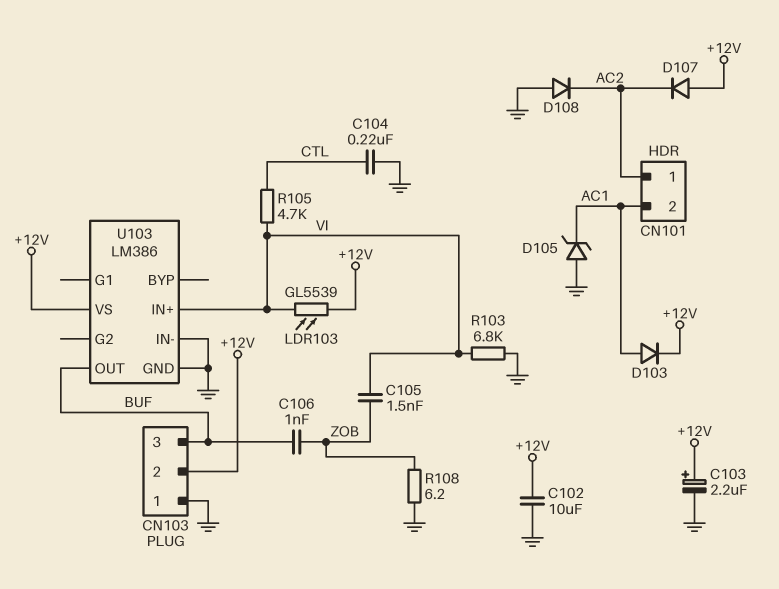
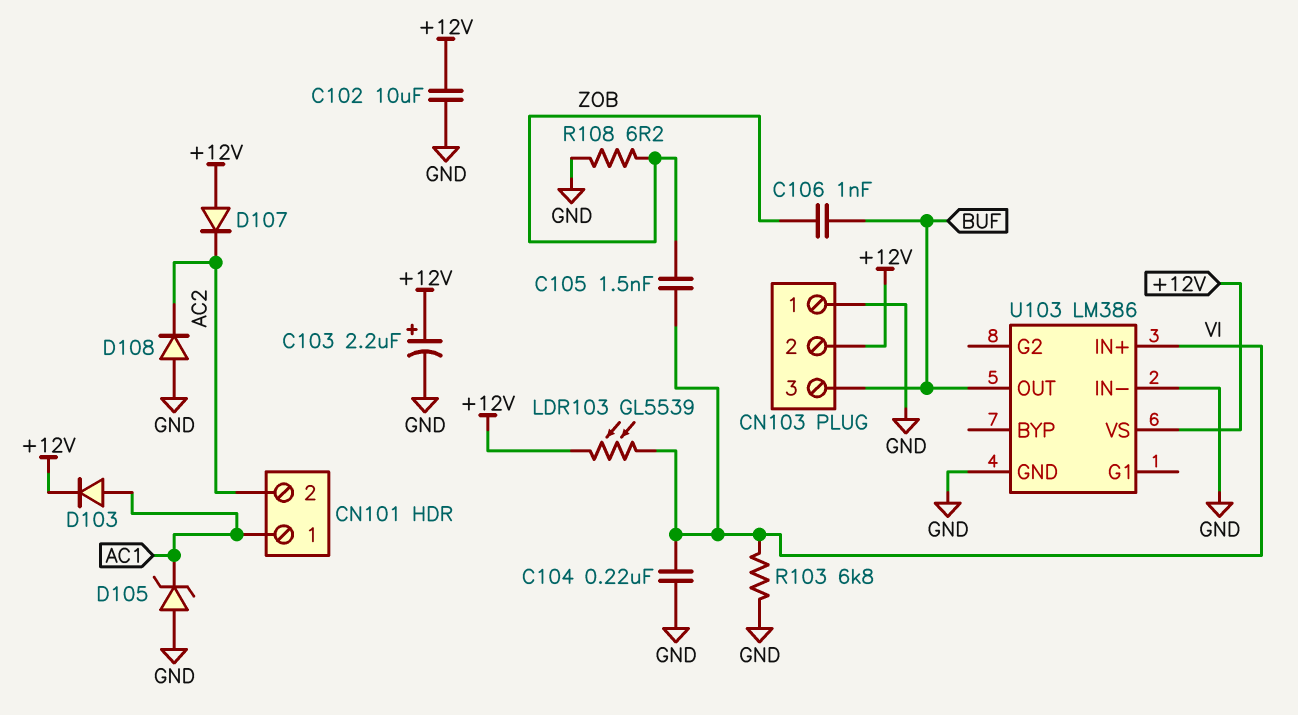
C104: 220nF (CTL, GND) -> 220nF (GND, VI)
CN101 pin 1: AC2 -> AC1
CN101 pin 2: AC1 -> AC2
R105: 4.7k (CTL, VI) -> none

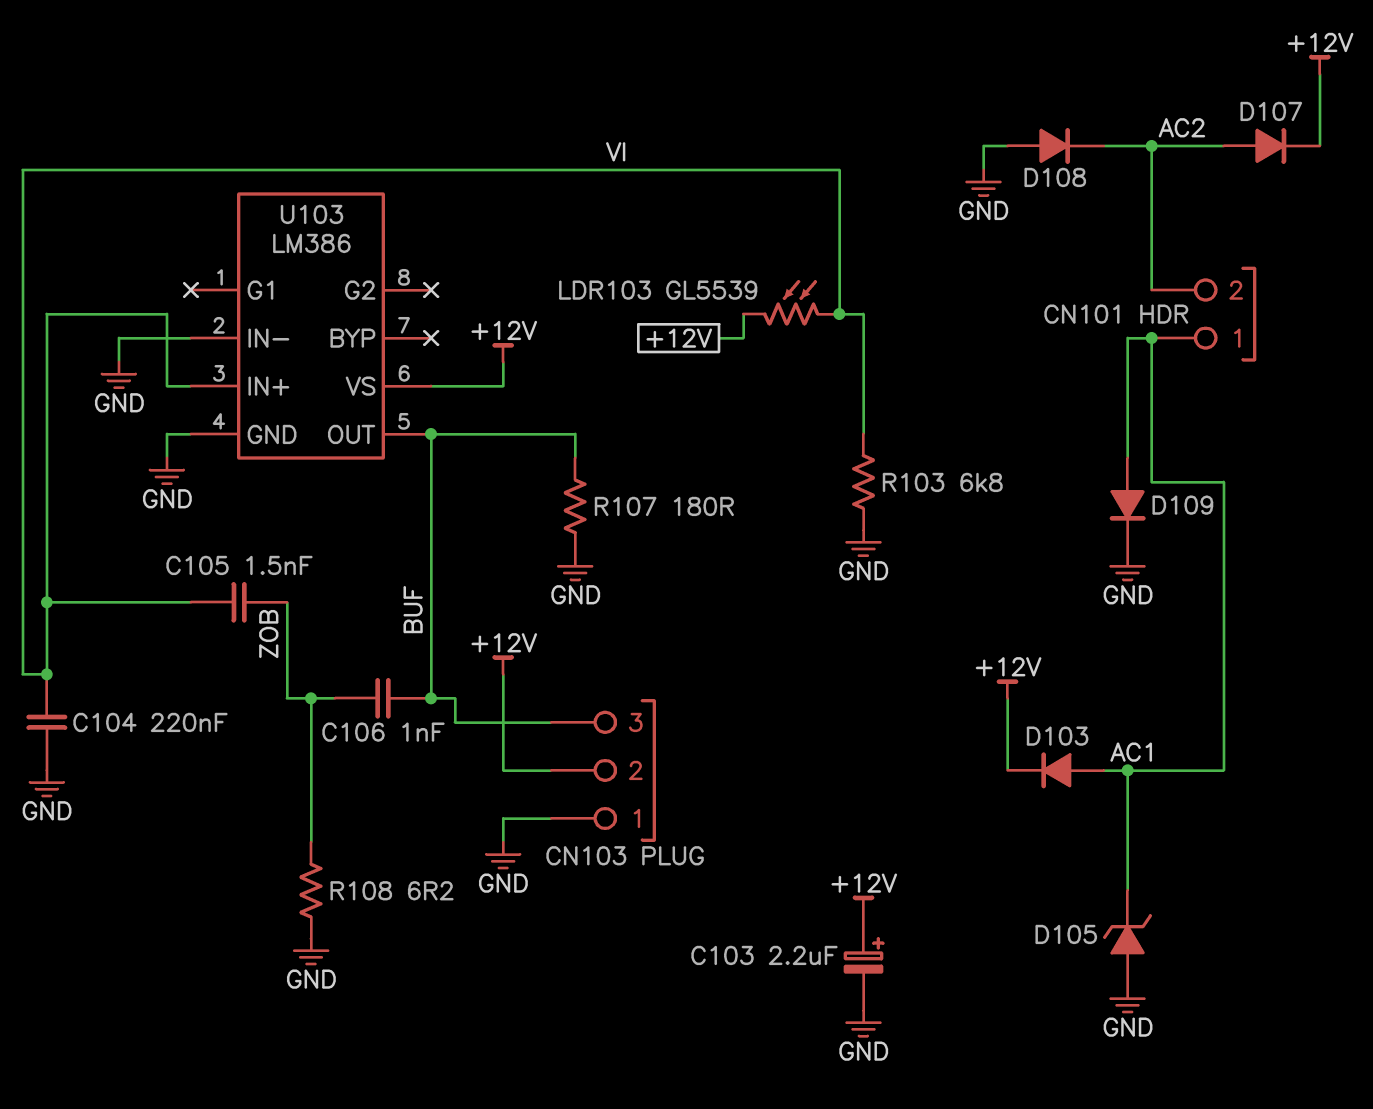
C102: 10uF (+12V, GND) -> none
D107: diode (A +12V, K AC2) -> diode (A AC2, K +12V)
D109: none -> diode (A AC1, K GND)
R107: none -> 180 (BUF, GND)

